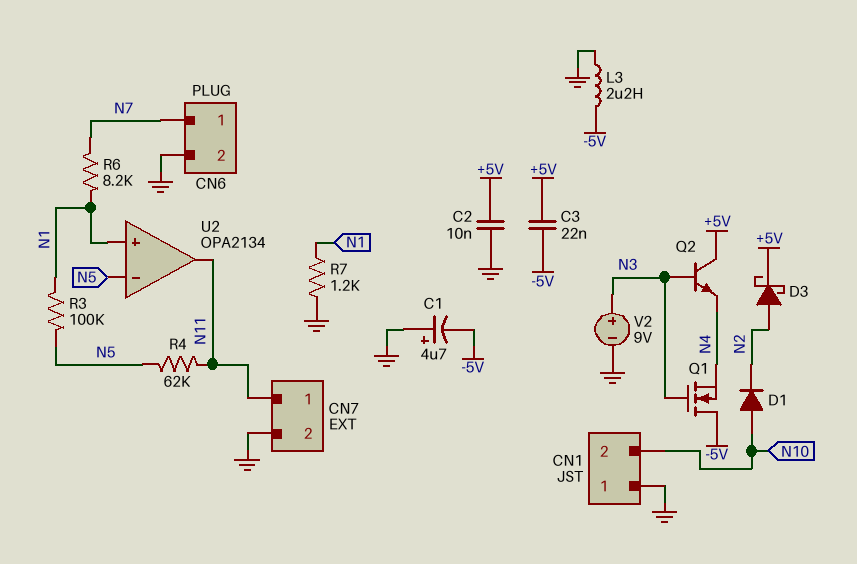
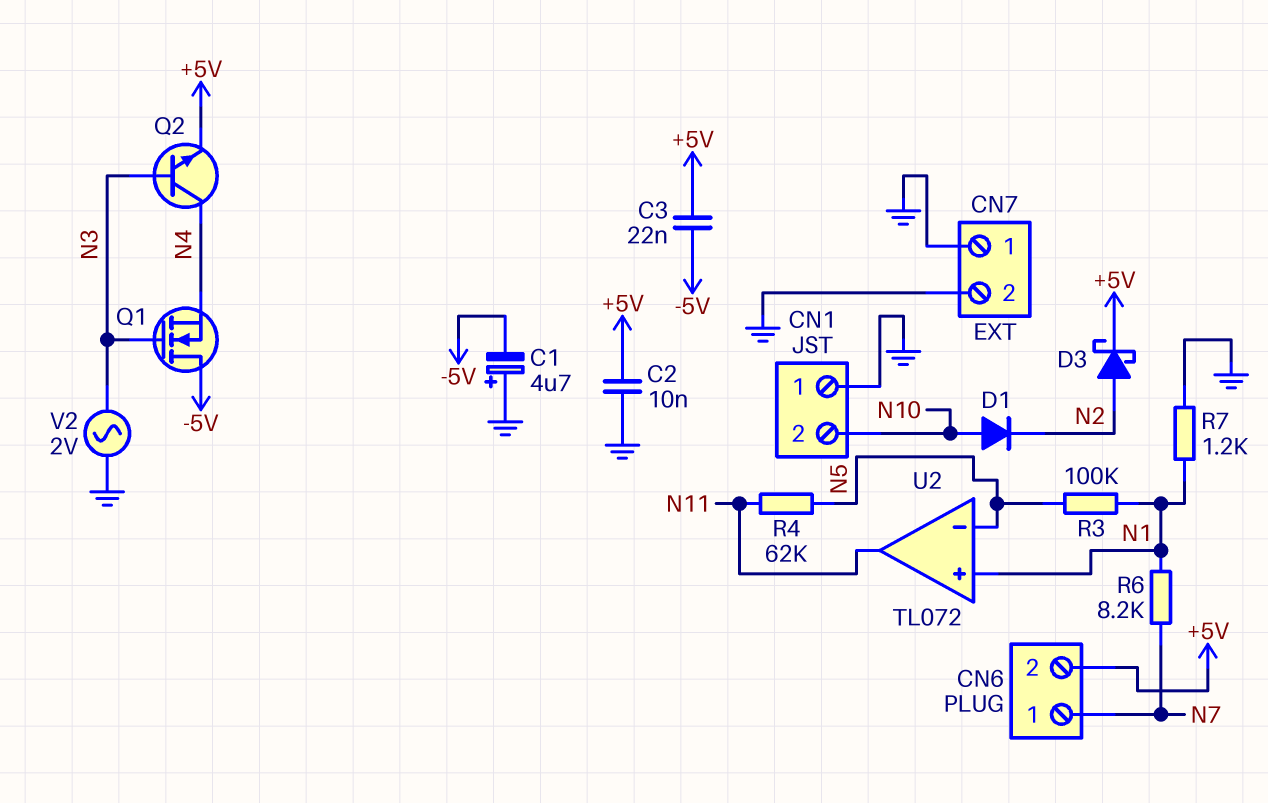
CN6 pin 2: GND -> +5V
CN7 pin 1: N11 -> GND
L3: 2.2uH (-5V, GND) -> none
Q2: NPN (B N3, C +5V, E N4) -> NPN (B N3, C N4, E +5V)
U2: OPA2134 -> TL072
V2: 9V (plus N3, minus GND) -> AC 2V (GND, N3)

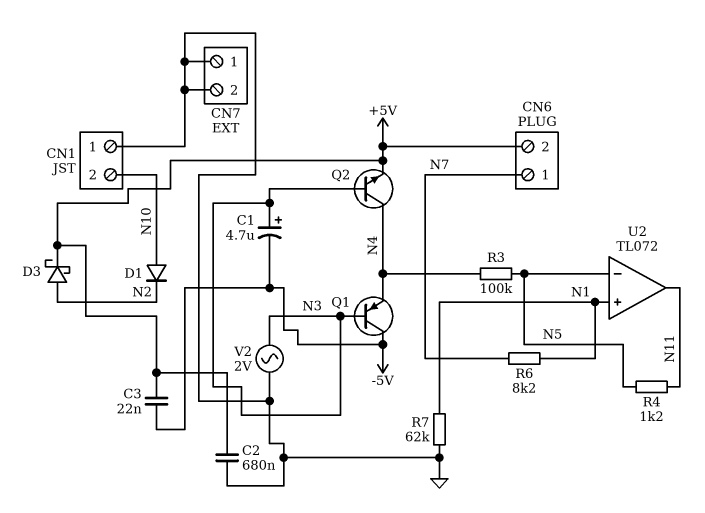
C1: 4.7uF (plus GND, minus -5V) -> 4.7uF (plus N3, minus -5V)
C2: 10nF (+5V, GND) -> 680nF (+5V, GND)
Q1: NMOS (G N3, D -5V, S N4) -> PNP (B N3, C -5V, E N4)
R3: 100k (N1, N5) -> 100k (N4, N5)
R4: 62k (N5, N11) -> 1.2k (N5, N11)
R7: 1.2k (GND, N1) -> 62k (GND, N1)

